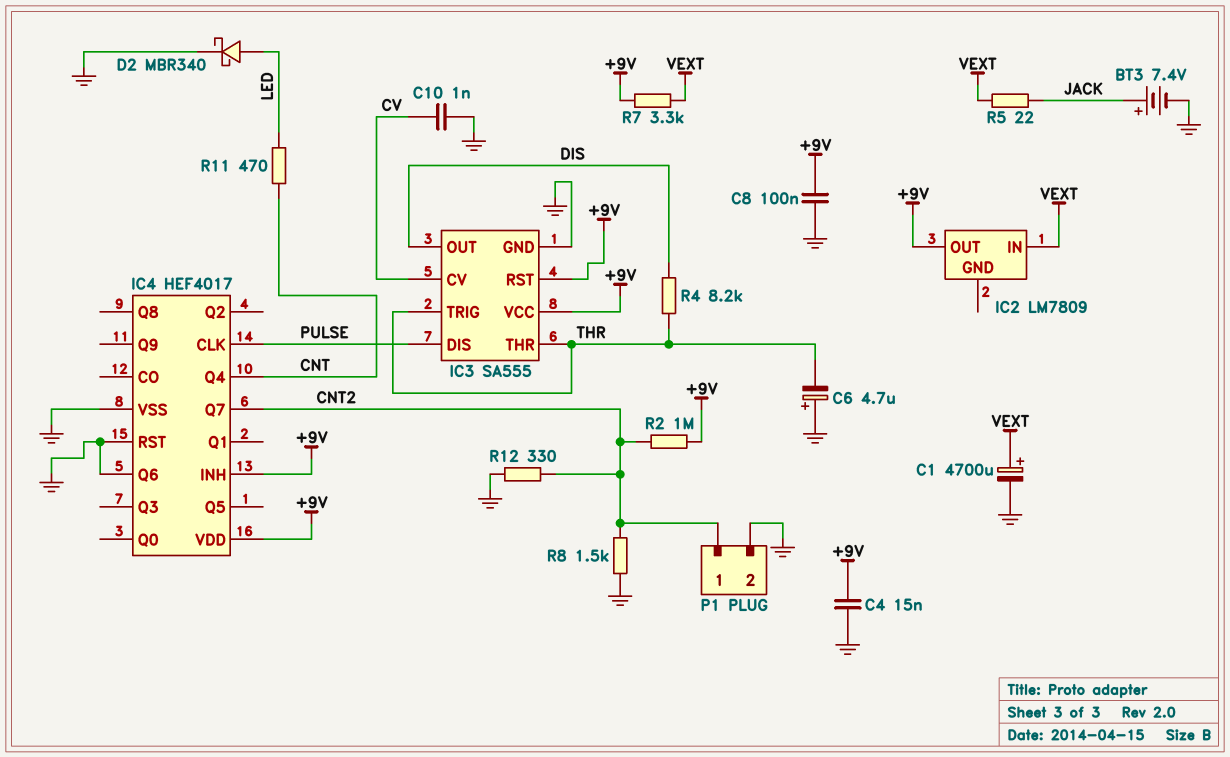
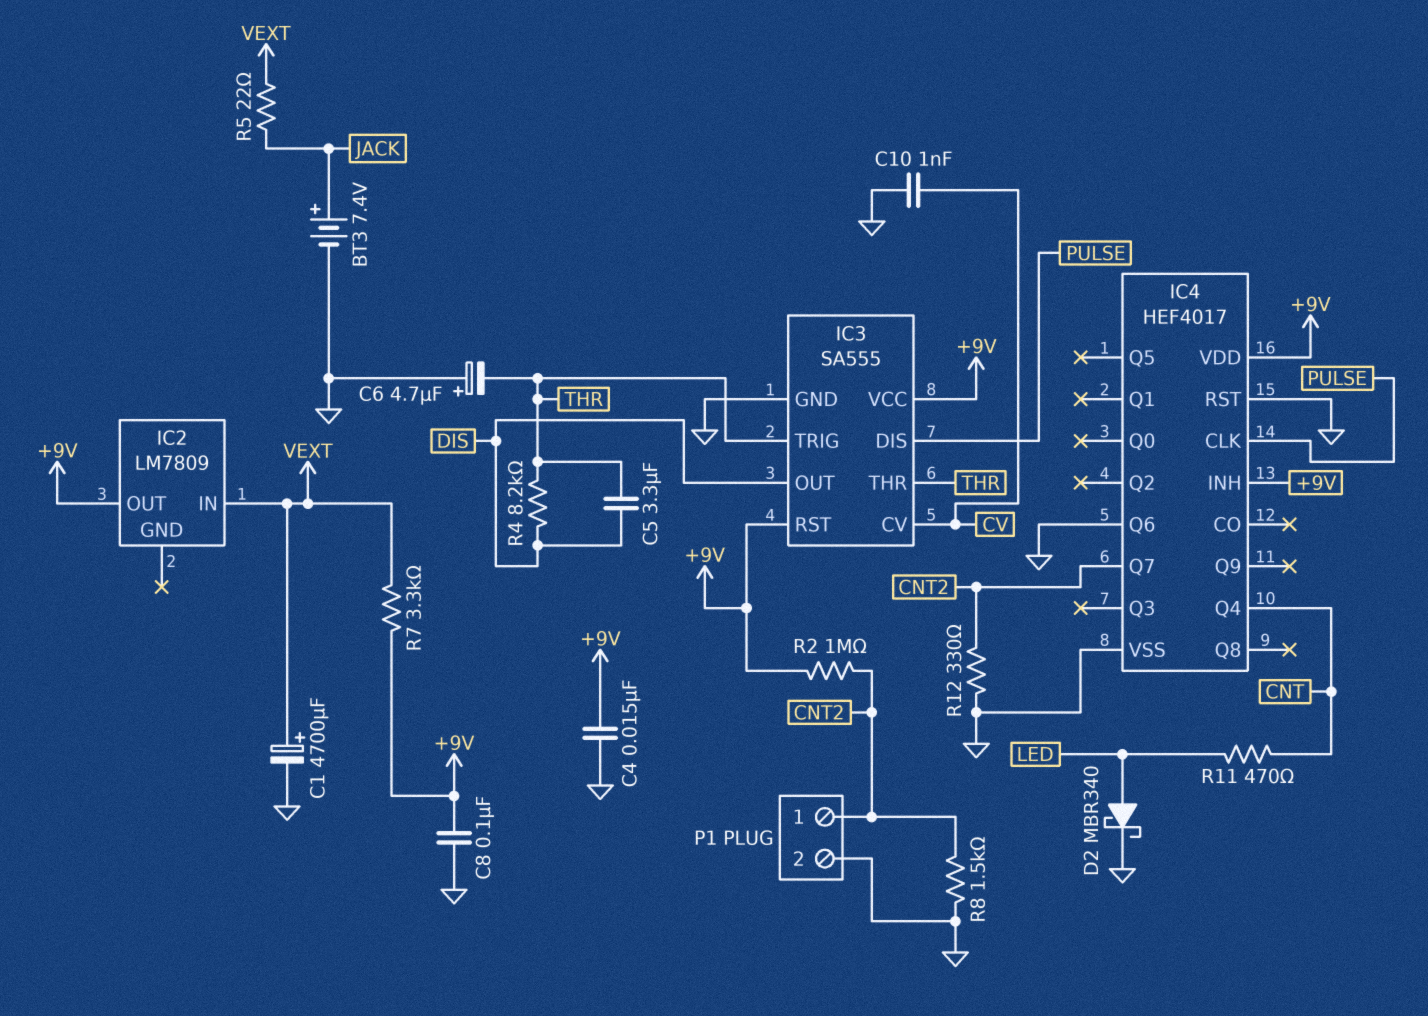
C5: none -> 3.3uF (DIS, THR)

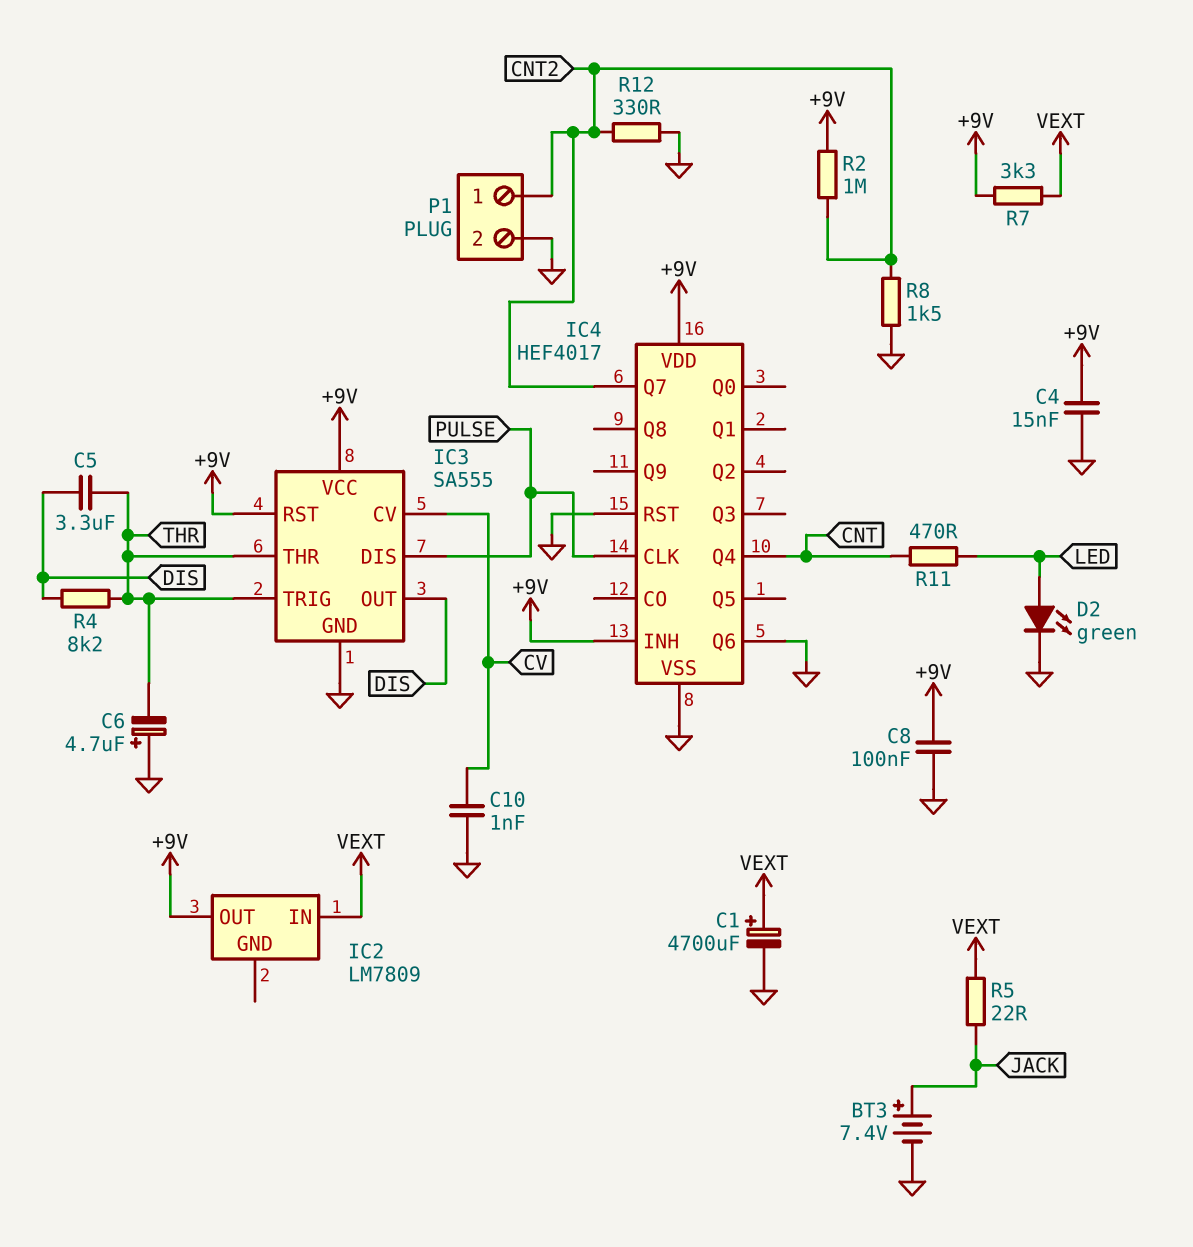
D2: schottky MBR340 (A LED, K GND) -> LED green (A LED, K GND)

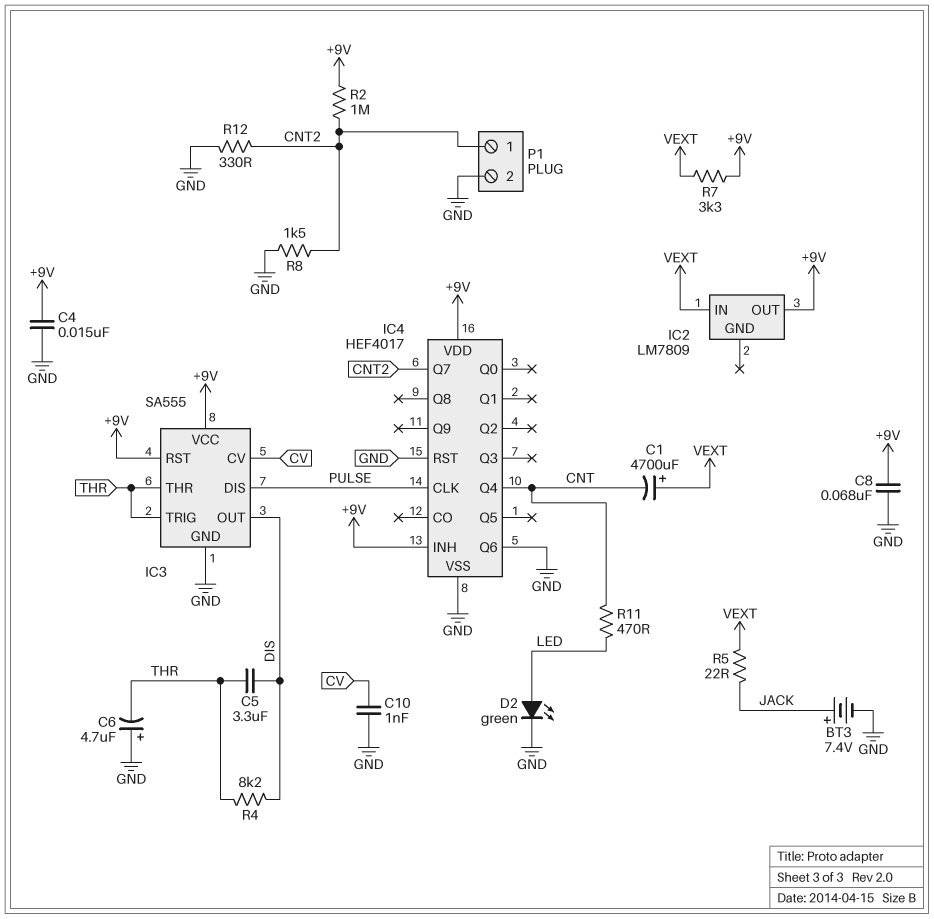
C1: 4700uF (plus VEXT, minus GND) -> 4700uF (plus VEXT, minus CNT)
C8: 100nF (+9V, GND) -> 68nF (+9V, GND)

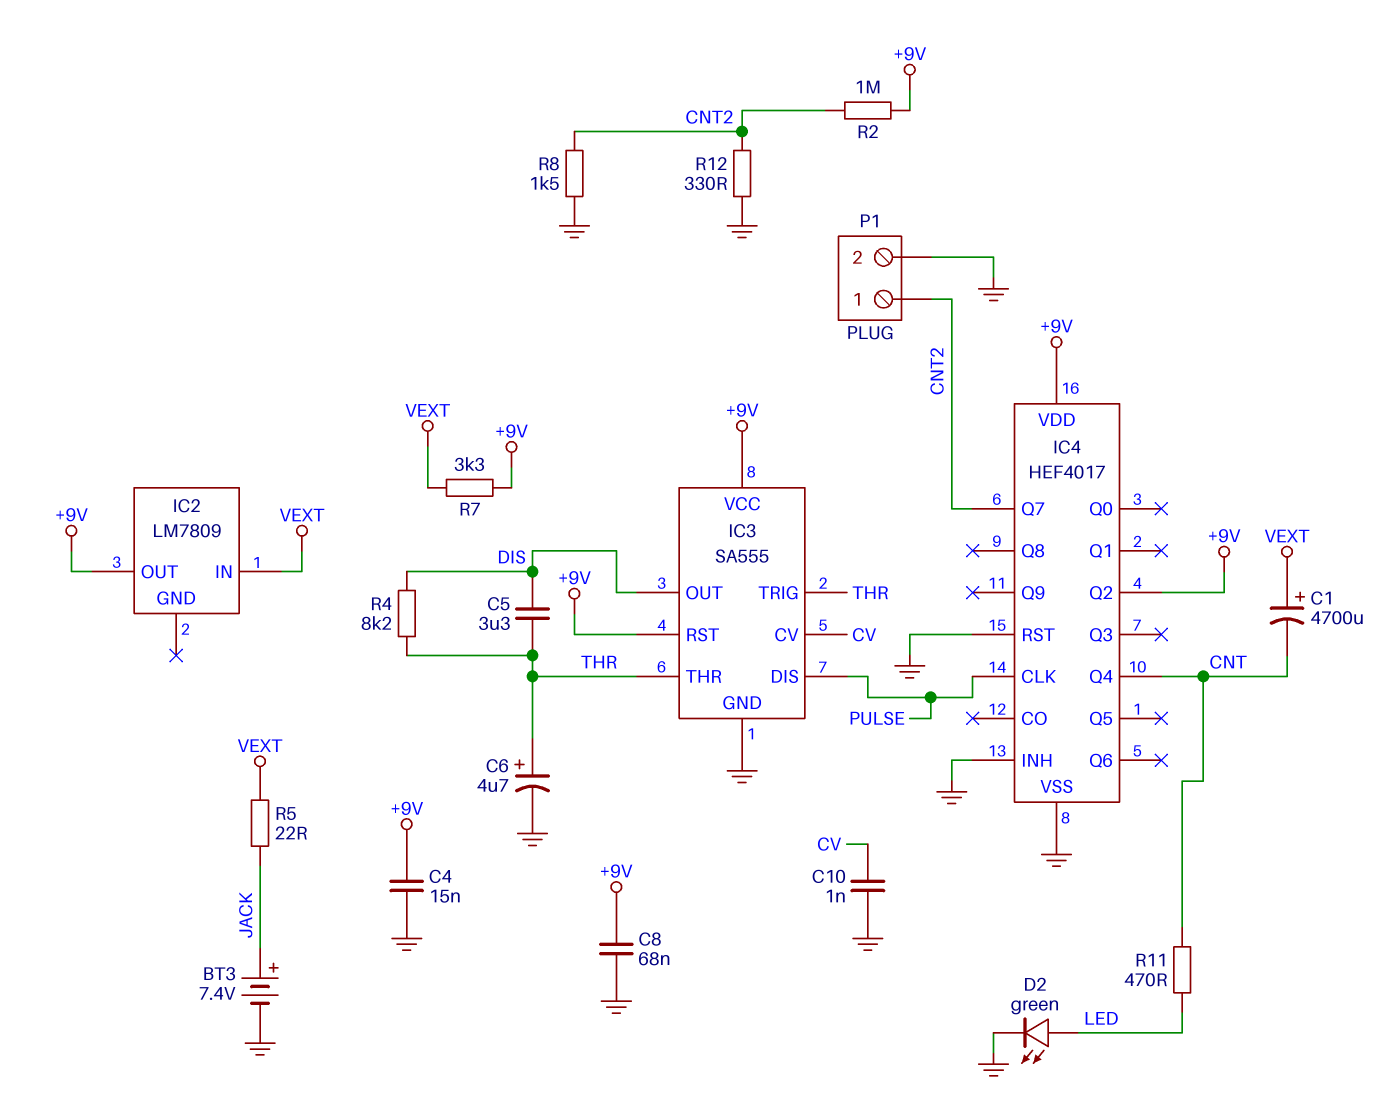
C6: 4.7uF (plus GND, minus THR) -> 4.7uF (plus THR, minus GND)
IC4 pin INH: +9V -> GND
IC4 pin Q2: none -> +9V
IC4 pin Q6: GND -> none

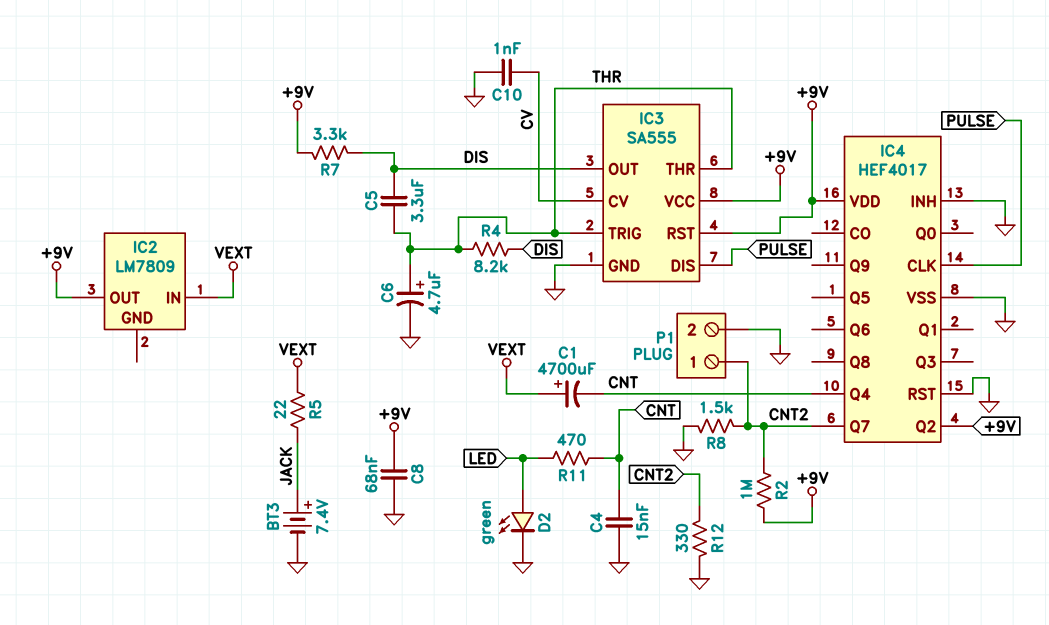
C4: 15nF (+9V, GND) -> 15nF (CNT, GND)
R7: 3.3k (+9V, VEXT) -> 3.3k (+9V, DIS)

